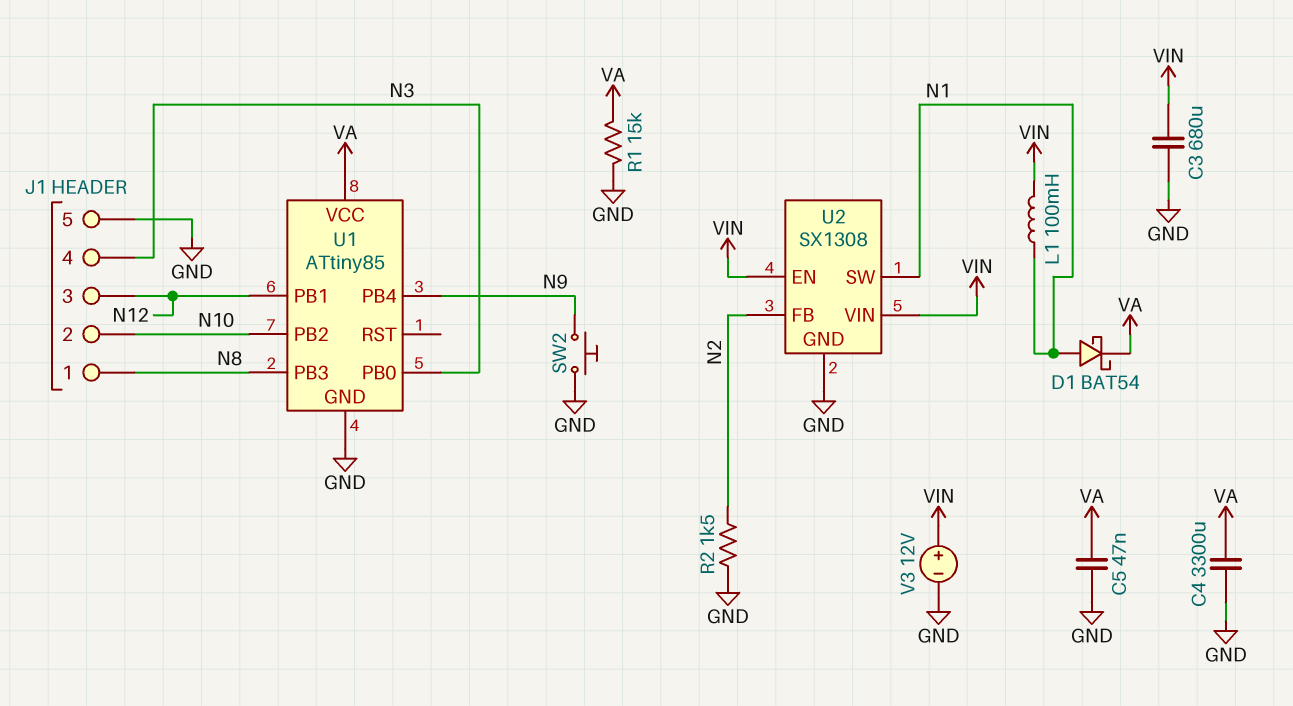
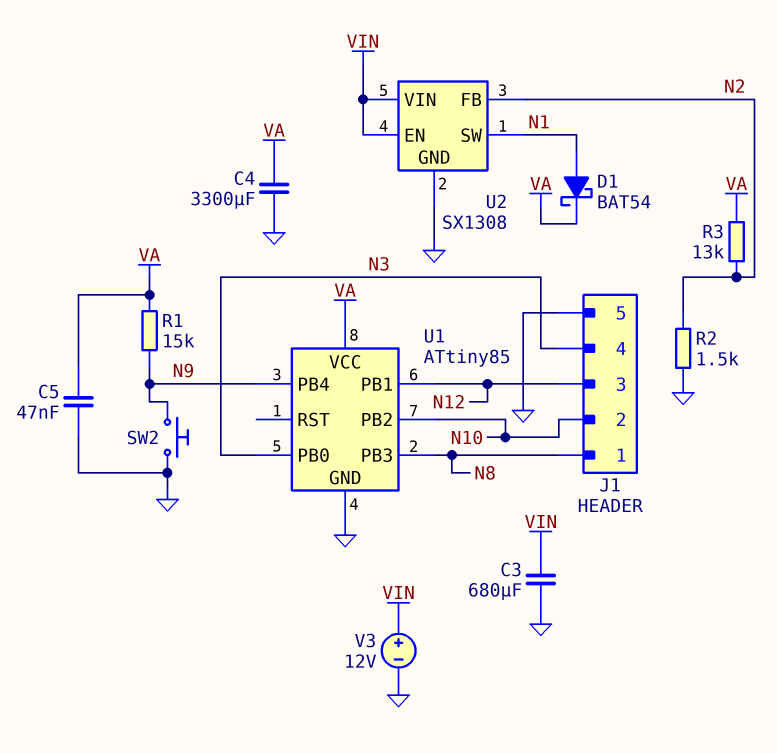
L1: 100mH (N1, VIN) -> none
R1: 15k (GND, VA) -> 15k (N9, VA)
R3: none -> 13k (N2, VA)

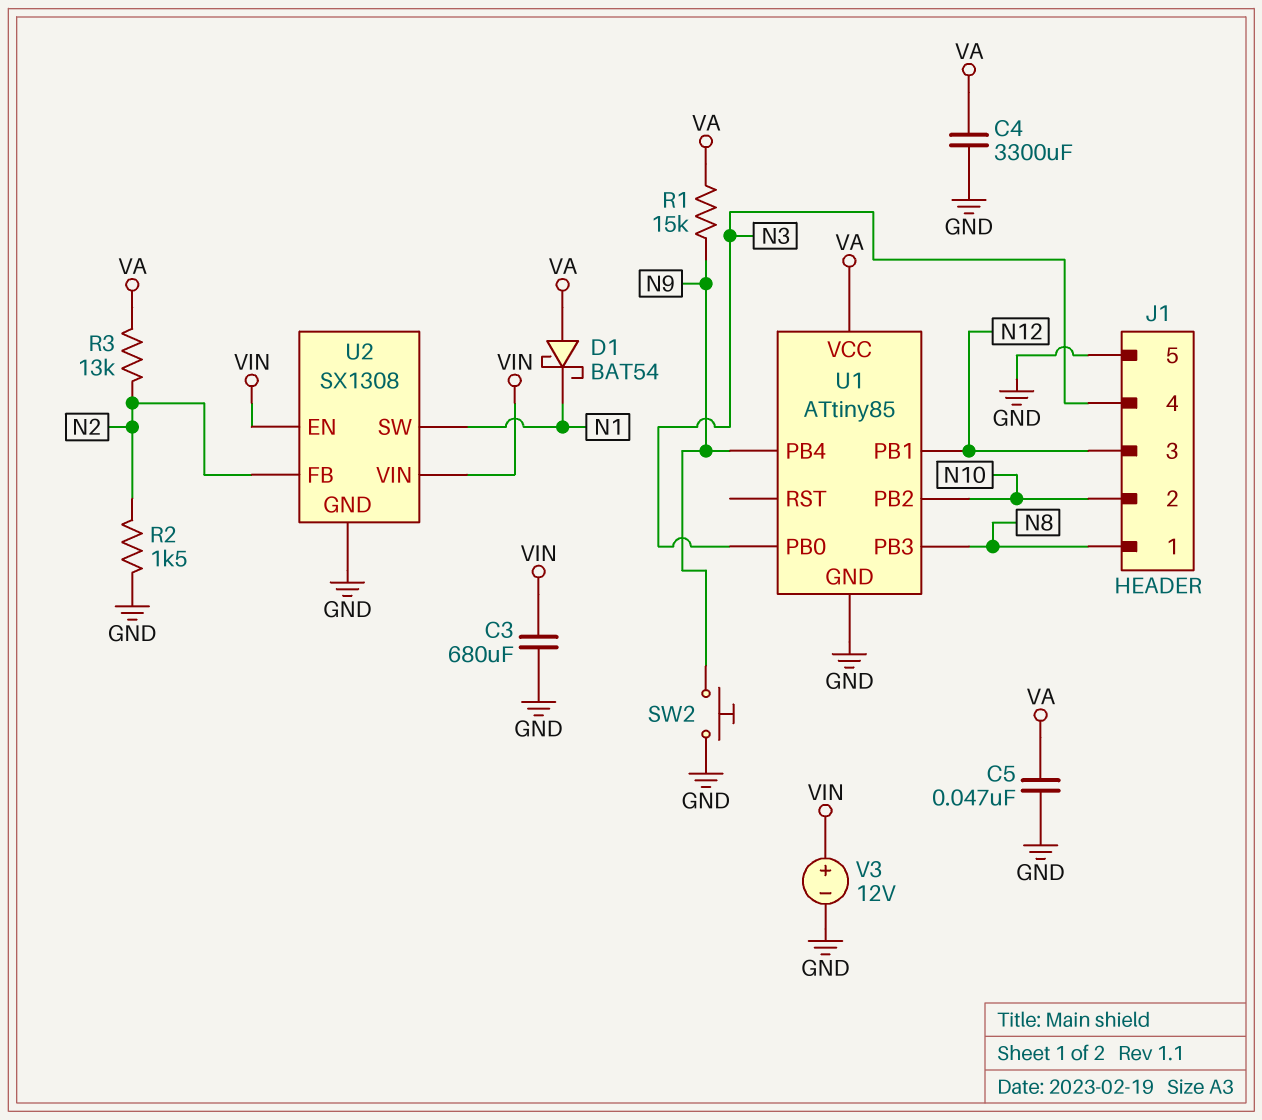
D1: schottky BAT54 (A N1, K VA) -> schottky BAT54 (A VA, K N1)

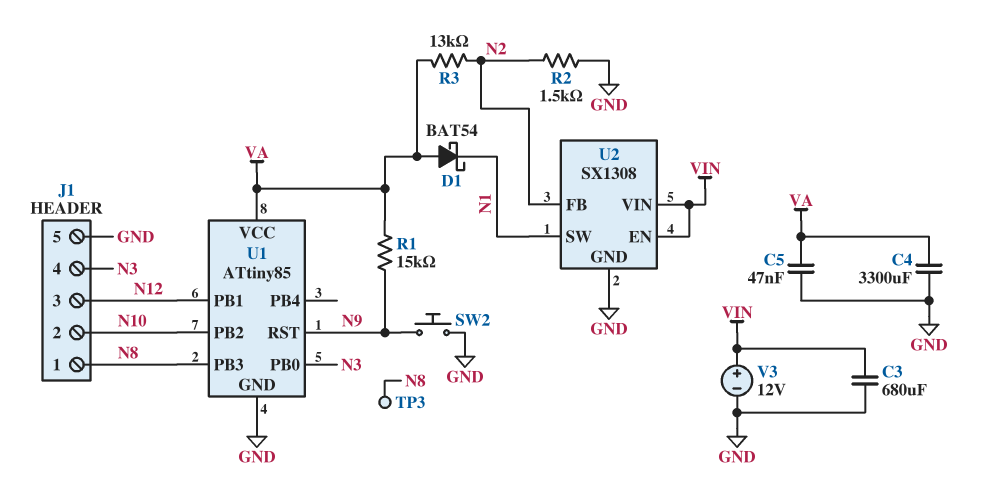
TP3: none -> test point (N8)
U1 pin PB4: N9 -> none
U1 pin RST: none -> N9

